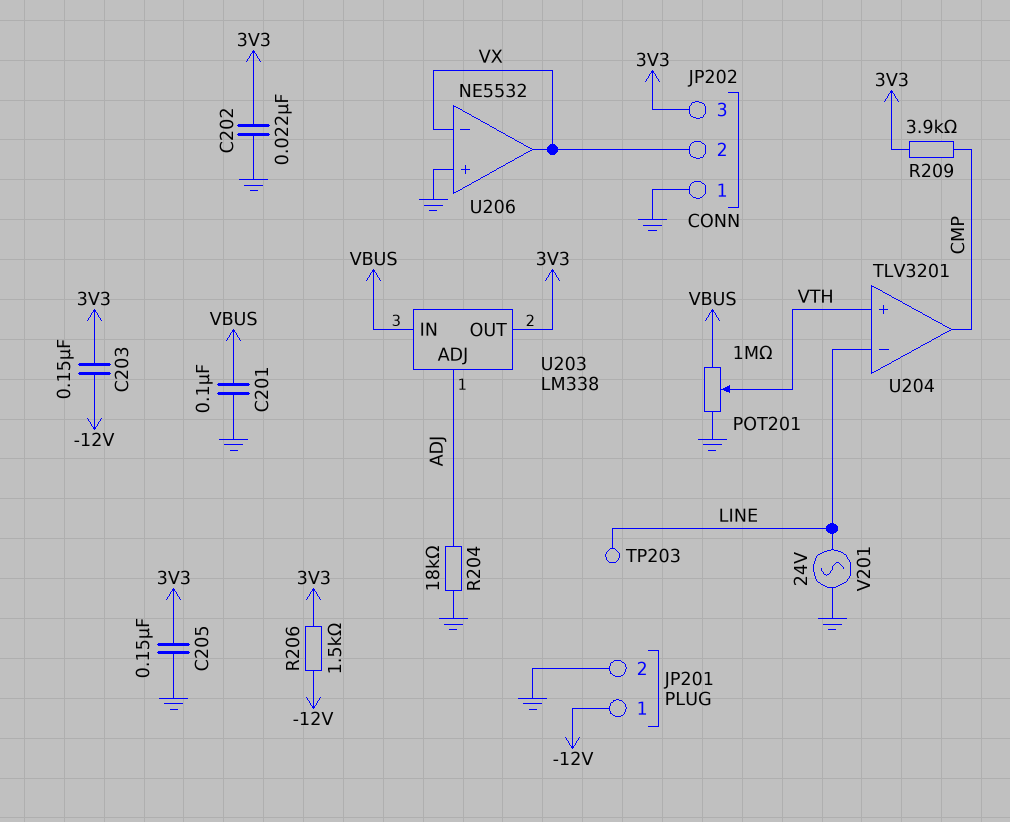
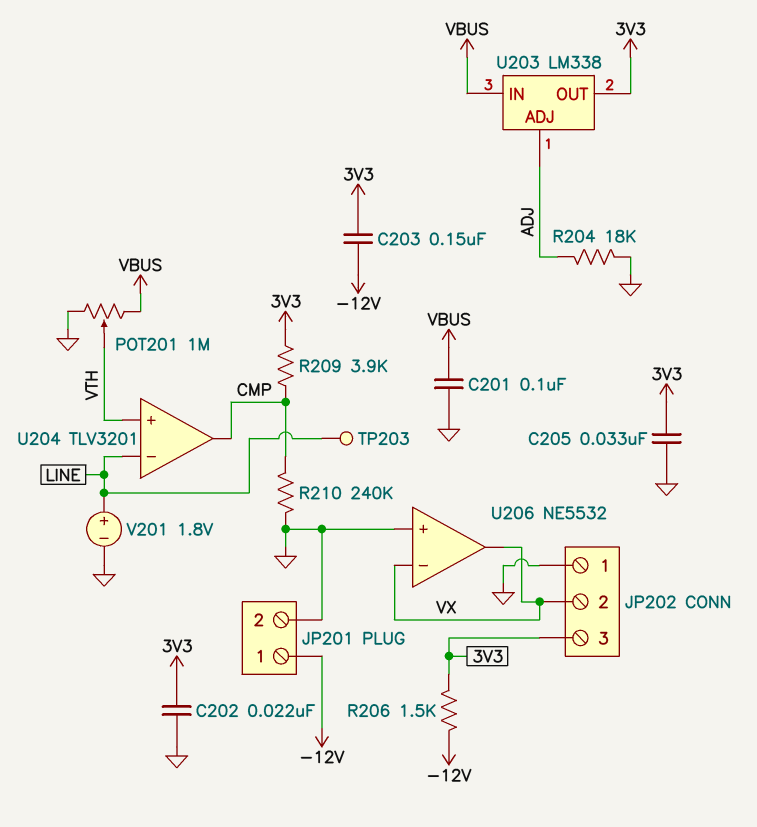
C205: 150nF (3V3, GND) -> 33nF (3V3, GND)
R210: none -> 240k (CMP, GND)
V201: AC 24V (GND, LINE) -> 1.8V (plus LINE, minus GND)

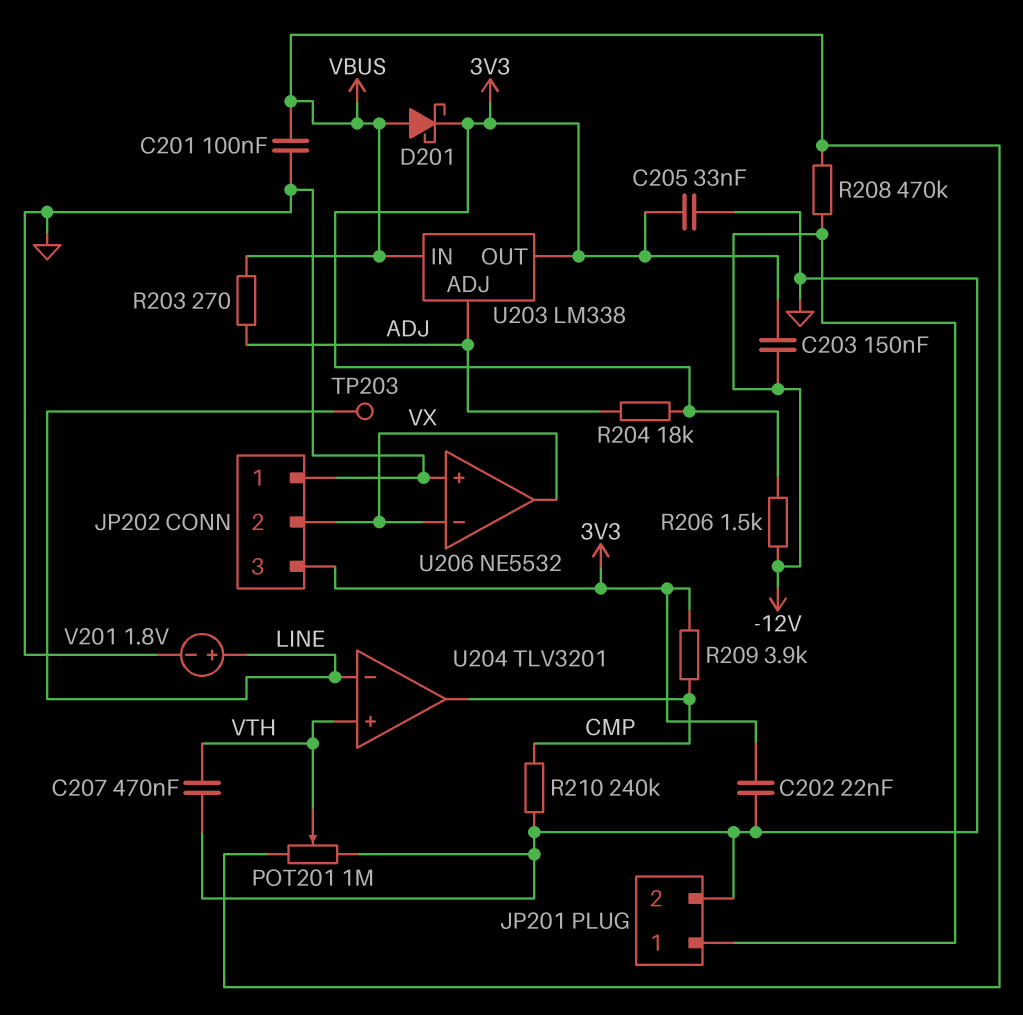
C207: none -> 470nF (GND, VTH)
D201: none -> schottky (A VBUS, K 3V3)
R203: none -> 270 (ADJ, VBUS)
R204: 18k (ADJ, GND) -> 18k (3V3, ADJ)
R208: none -> 470k (-12V, VBUS)

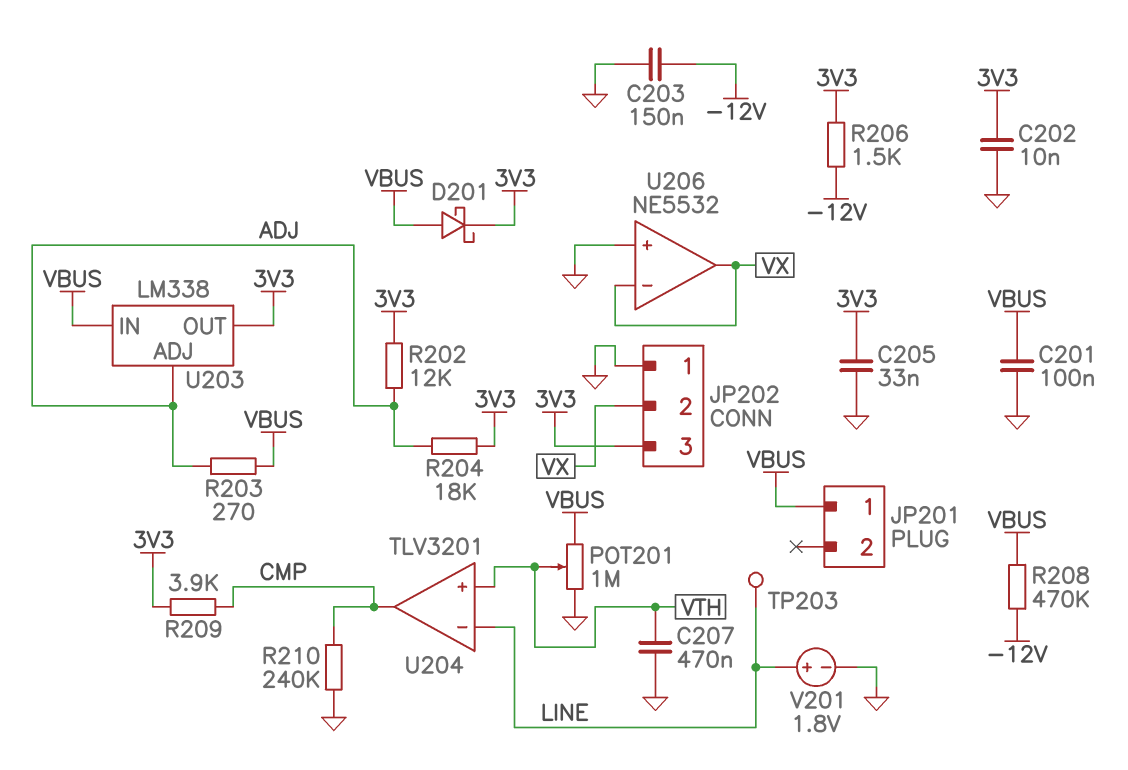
C202: 22nF (3V3, GND) -> 10nF (3V3, GND)
C203: 150nF (-12V, 3V3) -> 150nF (-12V, GND)
JP201 pin 1: -12V -> VBUS
JP201 pin 2: GND -> none
R202: none -> 12k (3V3, ADJ)

